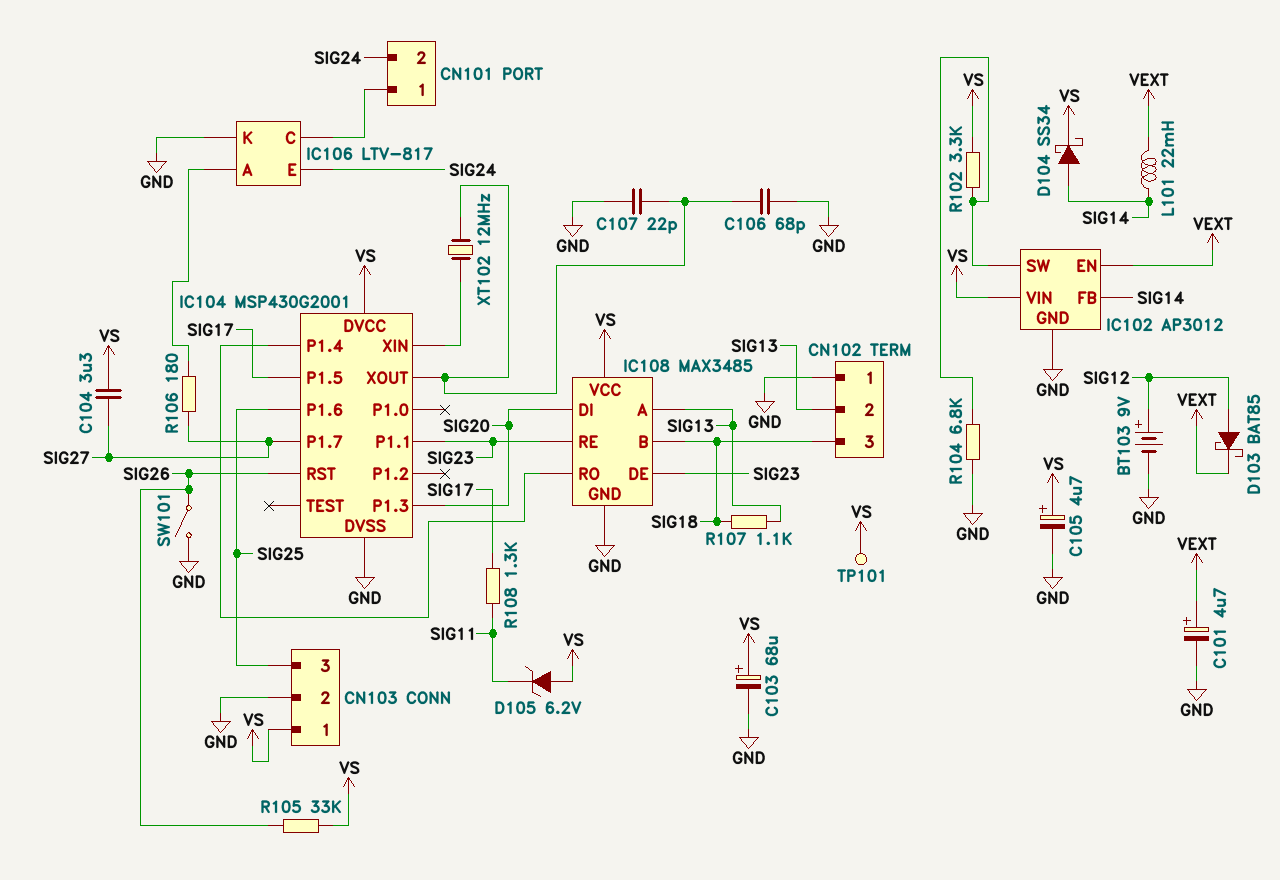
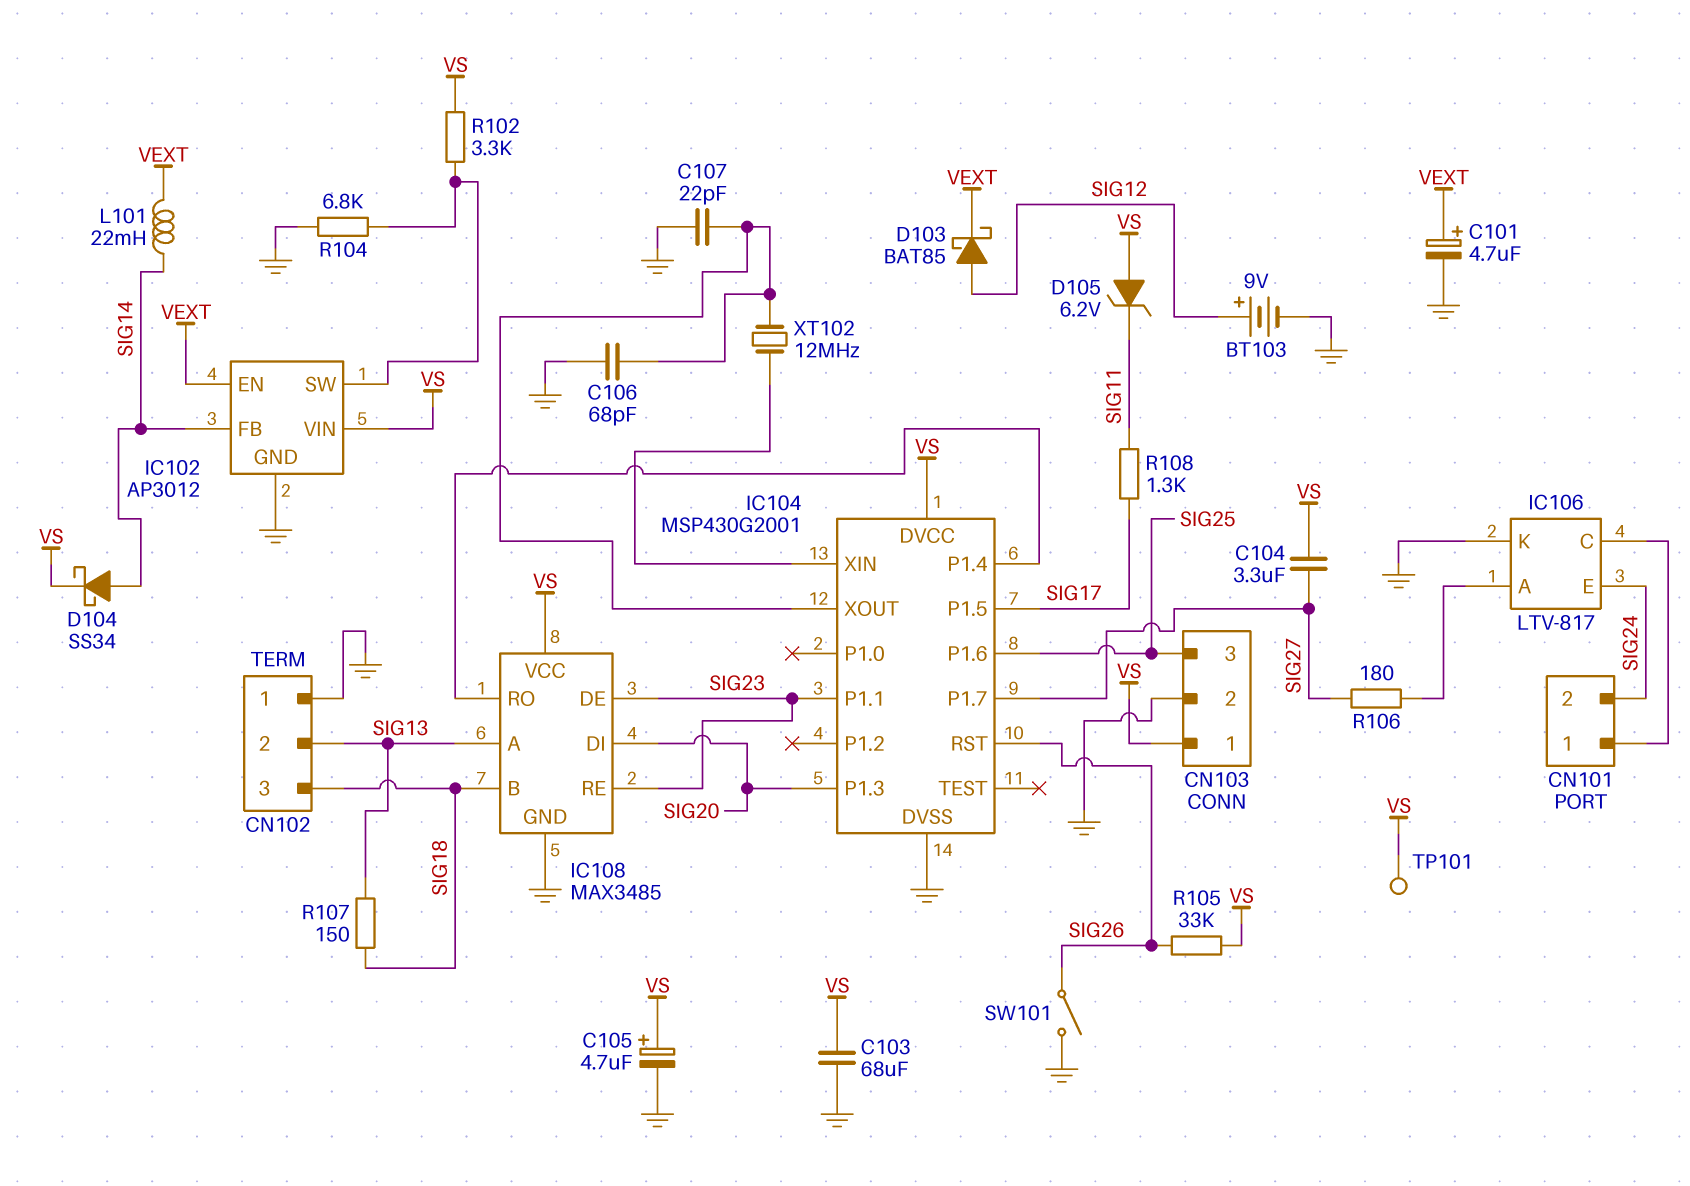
C103: 68uF (plus VS, minus GND) -> 68uF (GND, VS)
R107: 1.1k (SIG13, SIG18) -> 150 (SIG13, SIG18)

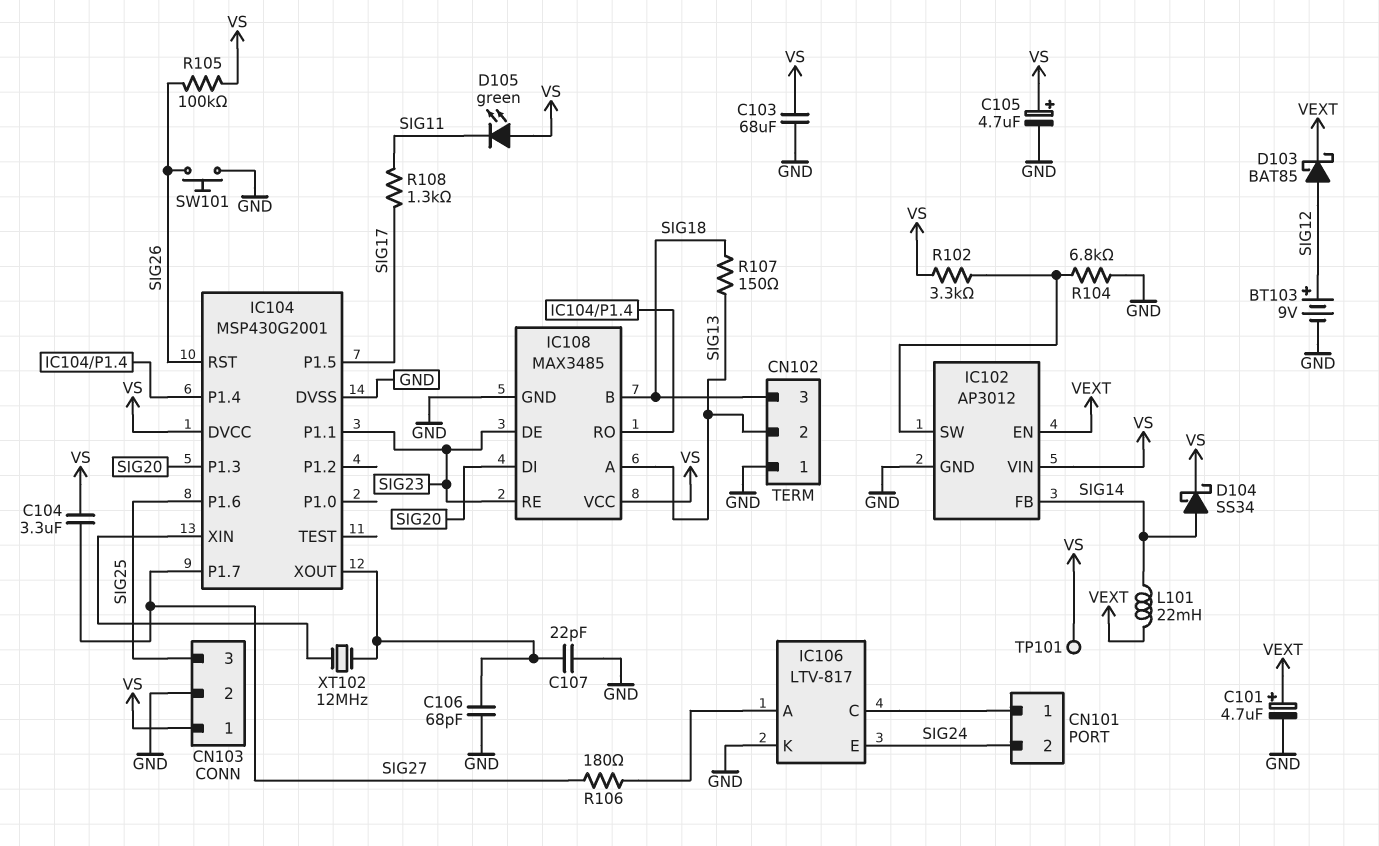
D105: zener 6.2V (A VS, K SIG11) -> LED green (A VS, K SIG11)
R105: 33k (SIG26, VS) -> 100k (SIG26, VS)
SW101: switch (GND, SIG26) -> button (GND, SIG26)

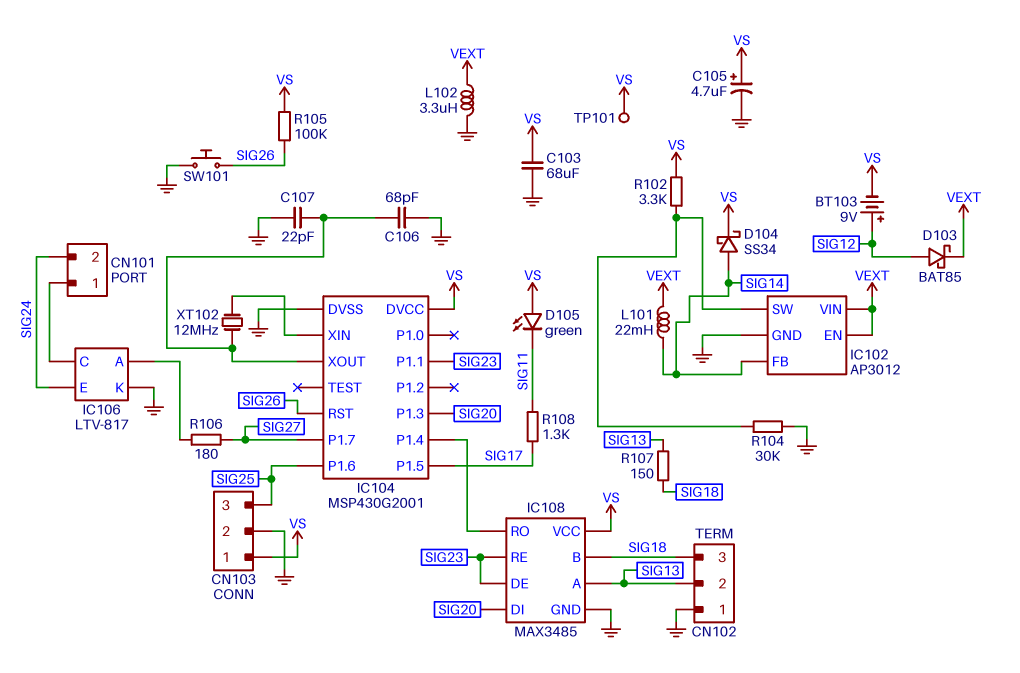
BT103: 9V (plus SIG12, minus GND) -> 9V (plus SIG12, minus VS)
C101: 4.7uF (plus VEXT, minus GND) -> none
C104: 3.3uF (SIG27, VS) -> none
IC102 pin VIN: VS -> VEXT
L102: none -> 3.3uH (GND, VEXT)
R104: 6.8k (GND, IC102/SW) -> 30k (GND, IC102/SW)

